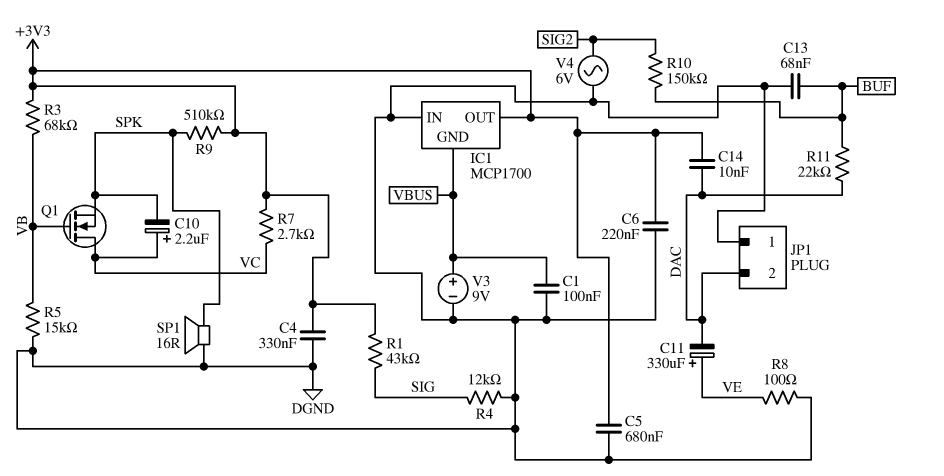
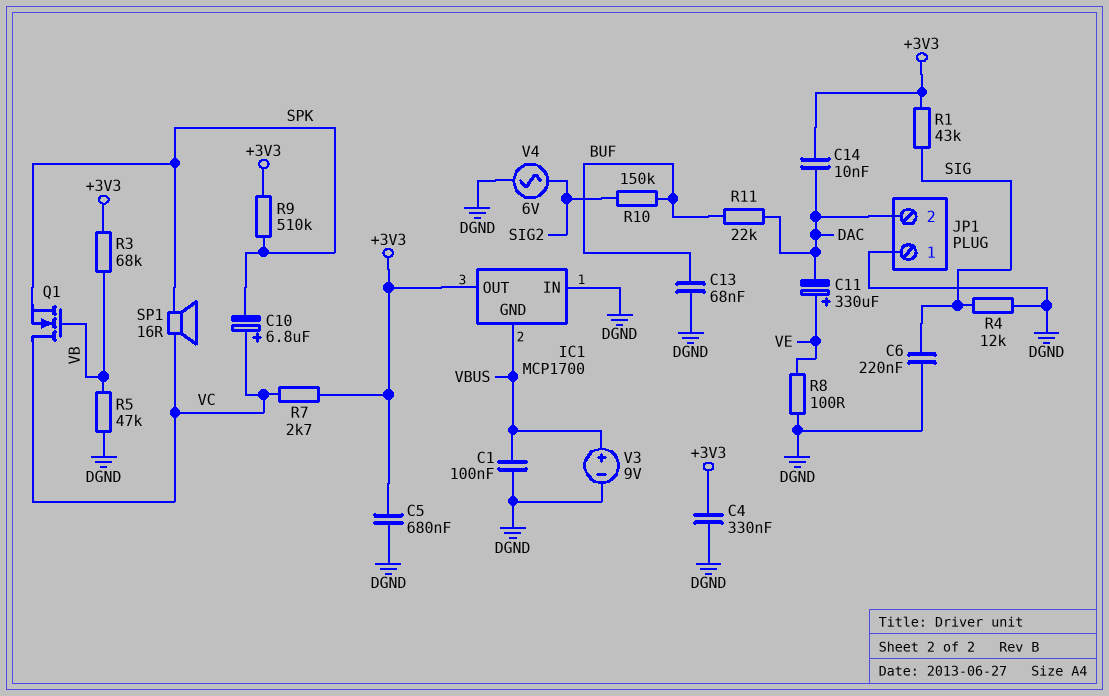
C6: 220nF (+3V3, DGND) -> 220nF (DGND, SIG)
C10: 2.2uF (plus VC, minus SPK) -> 6.8uF (plus VC, minus SPK)
R5: 15k (DGND, VB) -> 47k (DGND, VB)
SP1: speaker 16R (DGND, SPK) -> speaker 16R (SPK, VC)

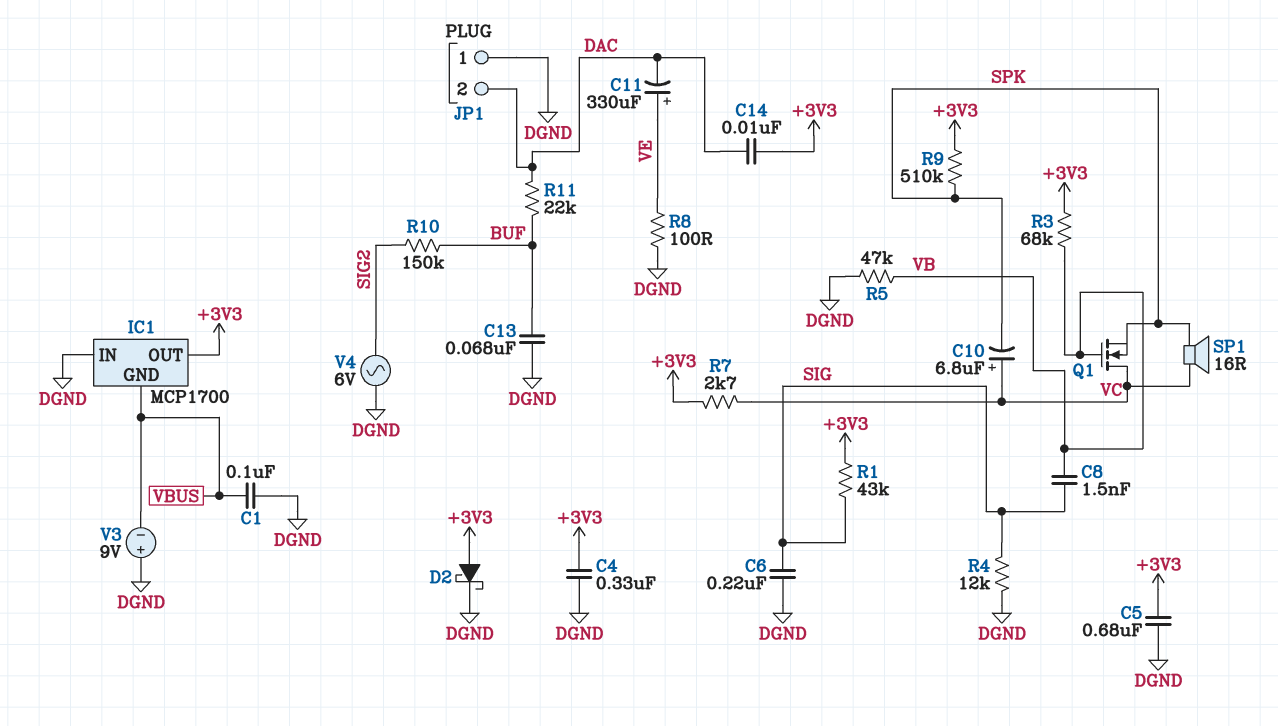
C8: none -> 1.5nF (SIG, VB)
D2: none -> schottky (A +3V3, K DGND)
V3: 9V (plus VBUS, minus DGND) -> 9V (plus DGND, minus VBUS)

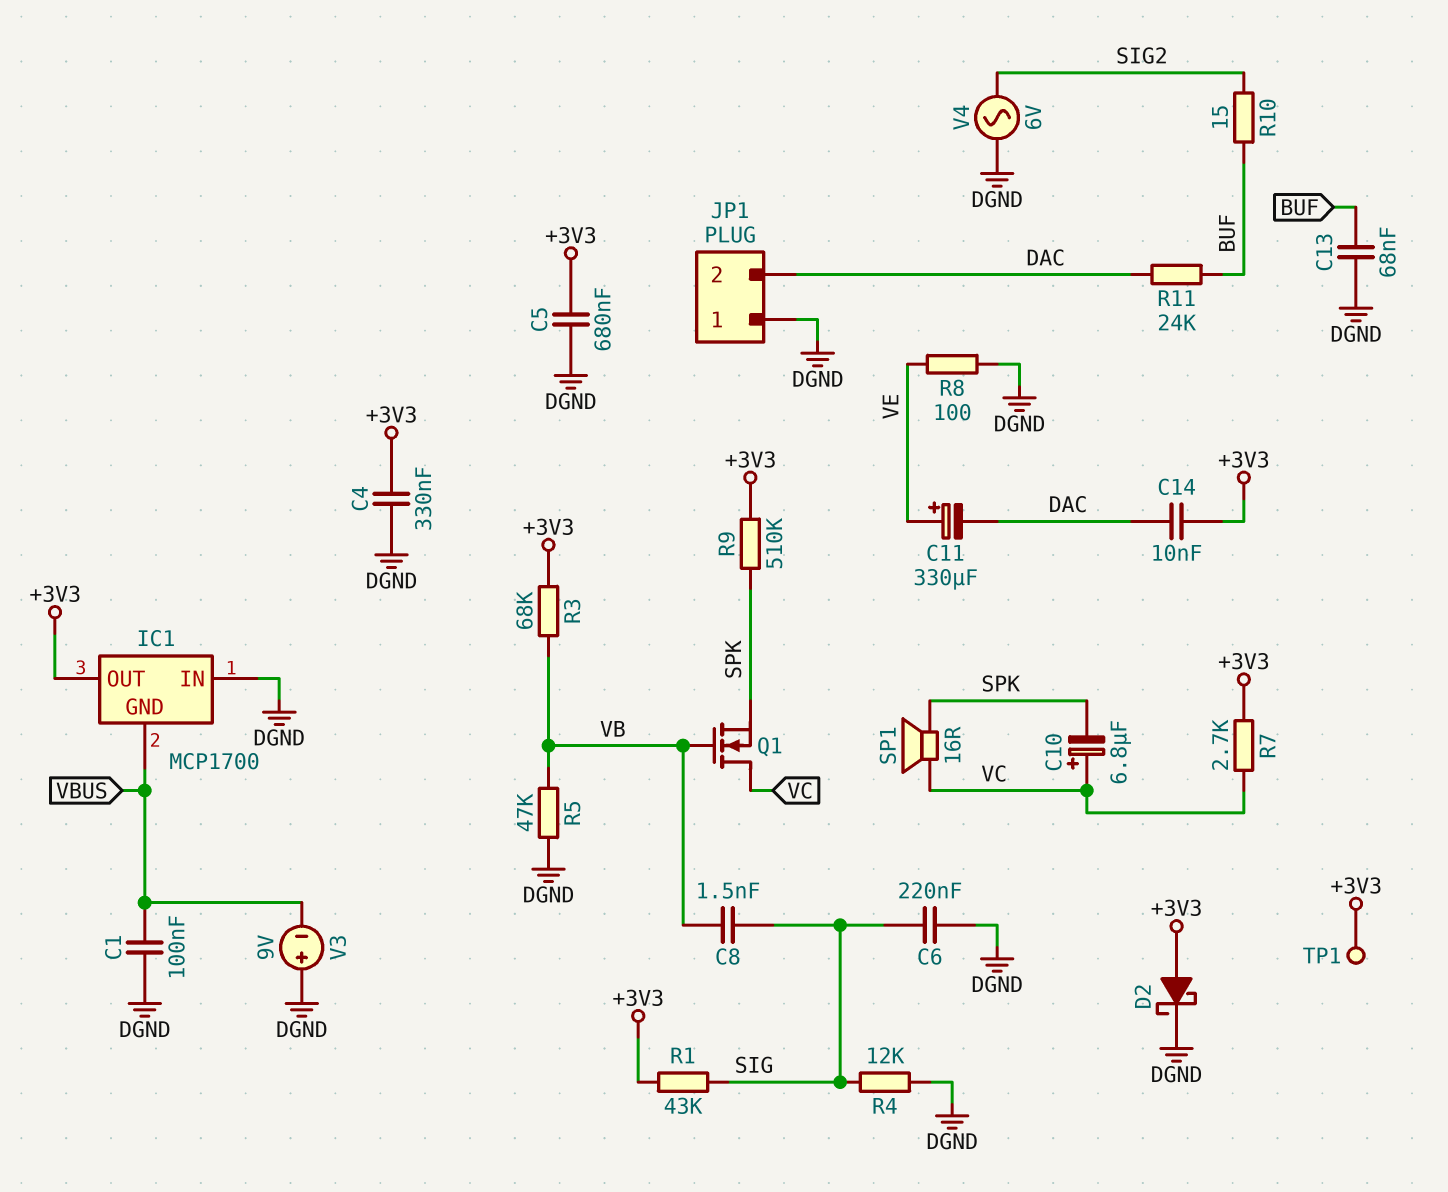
R10: 150k (BUF, SIG2) -> 15 (BUF, SIG2)
R11: 22k (BUF, DAC) -> 24k (BUF, DAC)
TP1: none -> test point (+3V3)

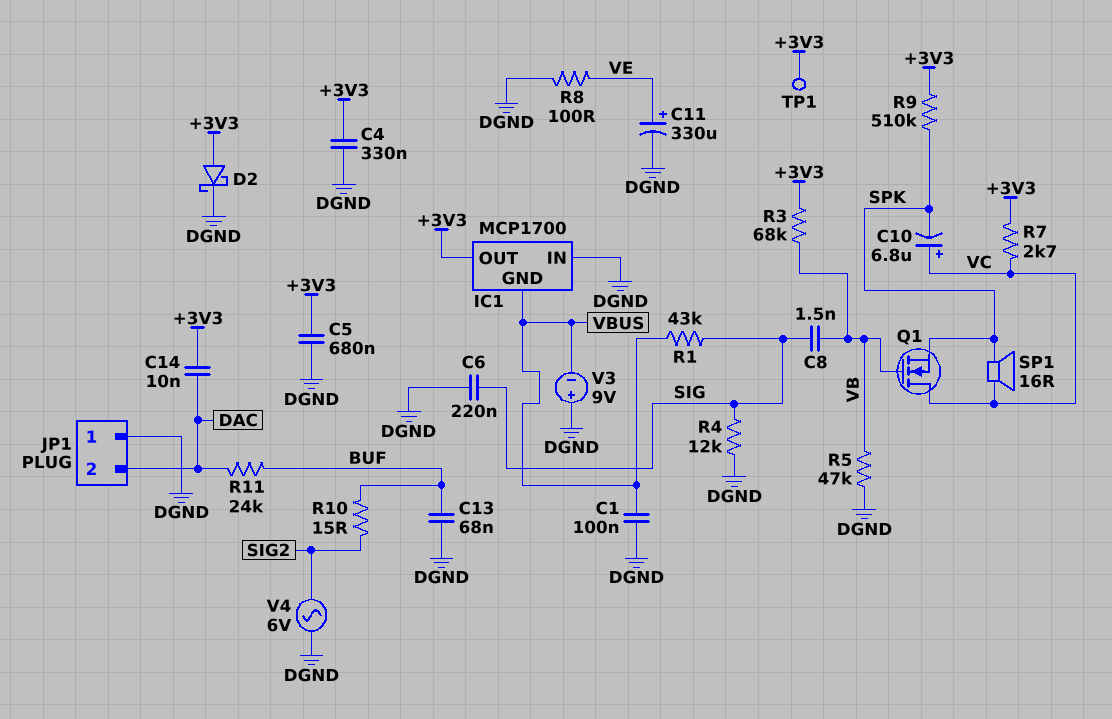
C11: 330uF (plus VE, minus DAC) -> 330uF (plus VE, minus DGND)
R1: 43k (+3V3, SIG) -> 43k (SIG, VBUS)

